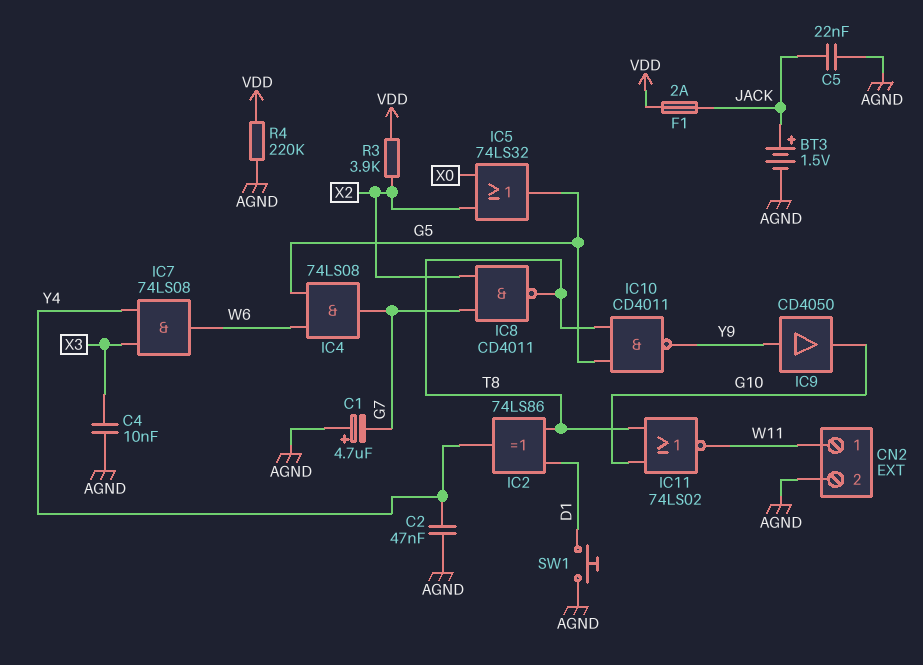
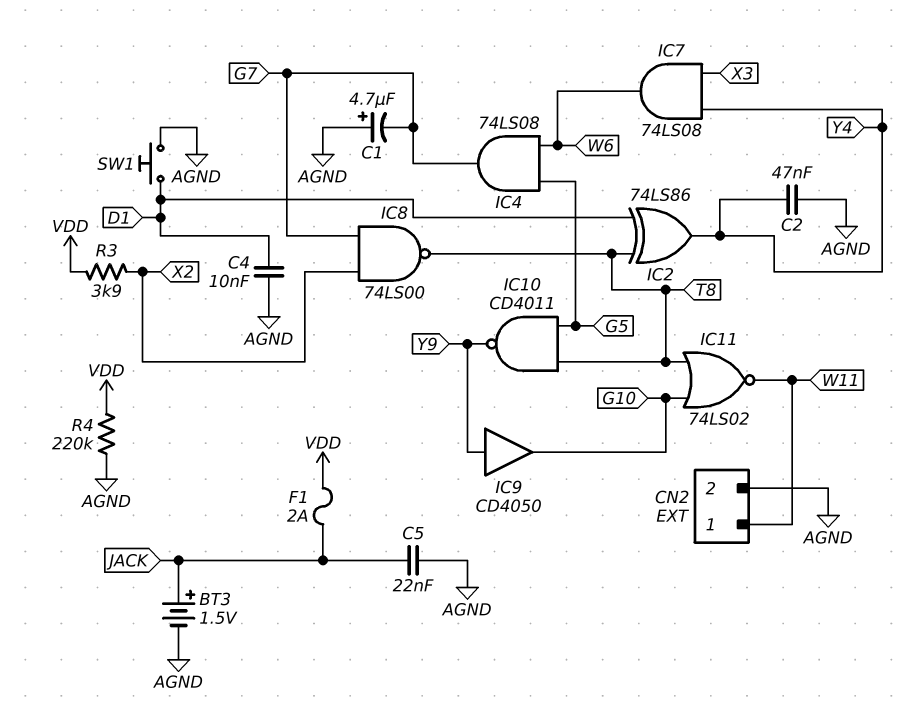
C4: 10nF (AGND, X3) -> 10nF (AGND, D1)
IC5: OR 74LS32 (in X0, in X2, out G5) -> none
IC8: NAND CD4011 (in G7, in X2, out T8) -> NAND 74LS00 (in G7, in X2, out T8)

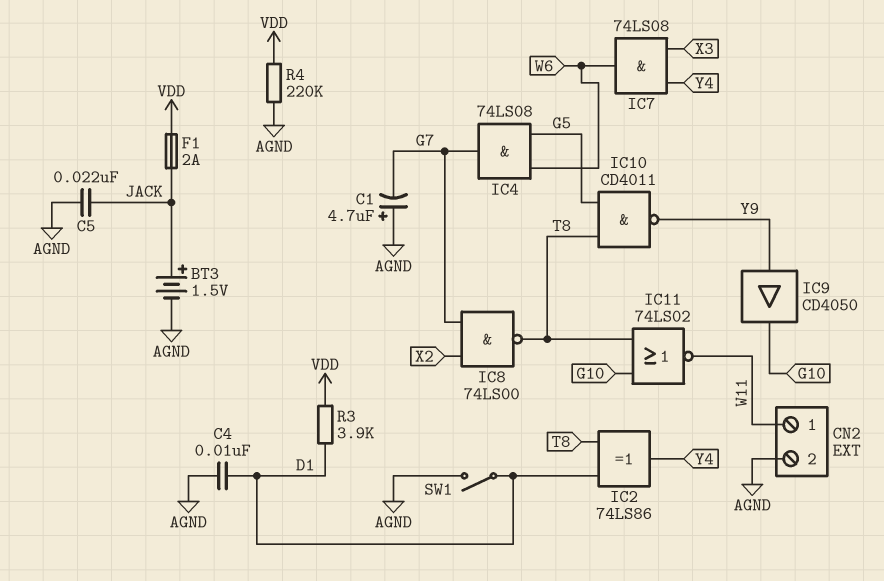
C2: 47nF (AGND, Y4) -> none
R3: 3.9k (VDD, X2) -> 3.9k (D1, VDD)
SW1: button (AGND, D1) -> switch (AGND, D1)

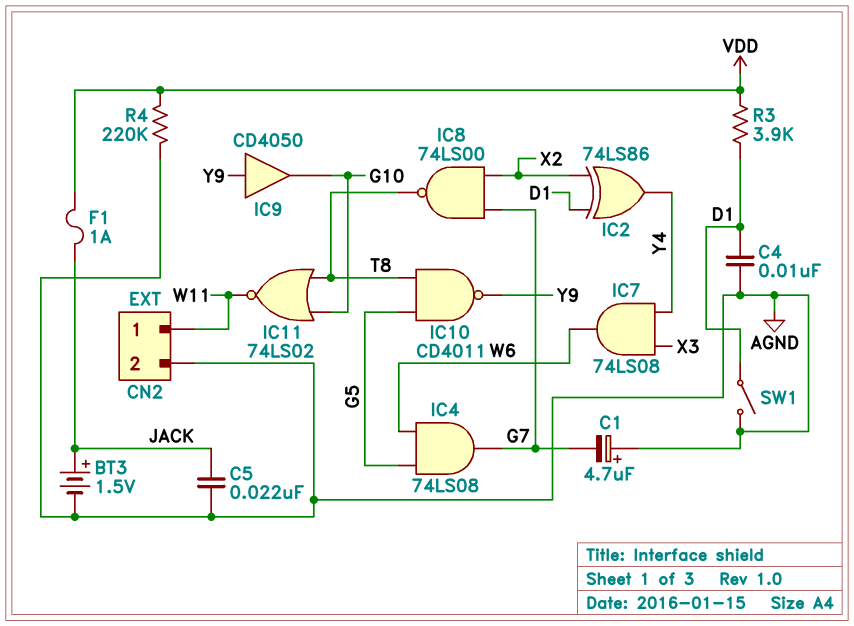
F1: 2A (JACK, VDD) -> 1A (JACK, VDD)
IC2: XOR 74LS86 (in D1, in T8, out Y4) -> XOR 74LS86 (in D1, in X2, out Y4)

